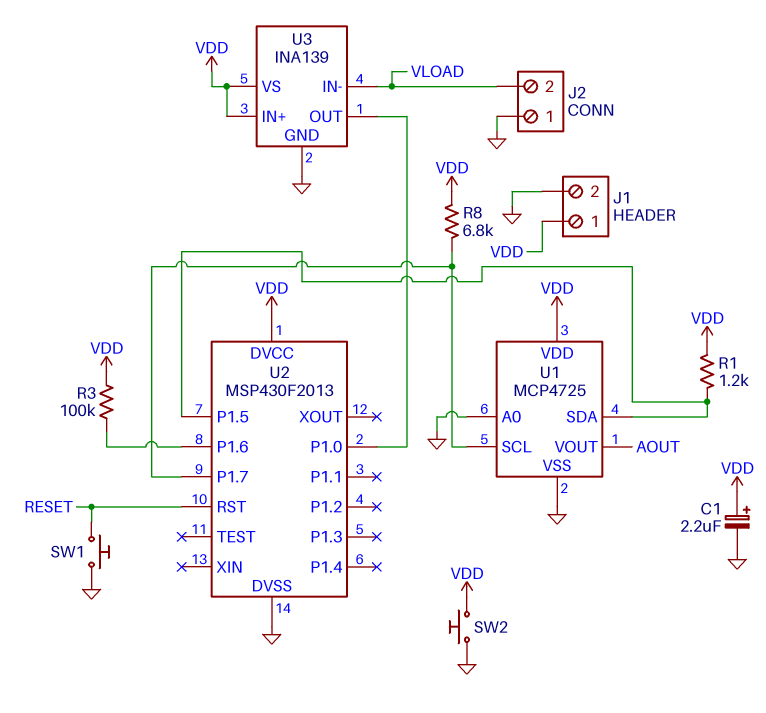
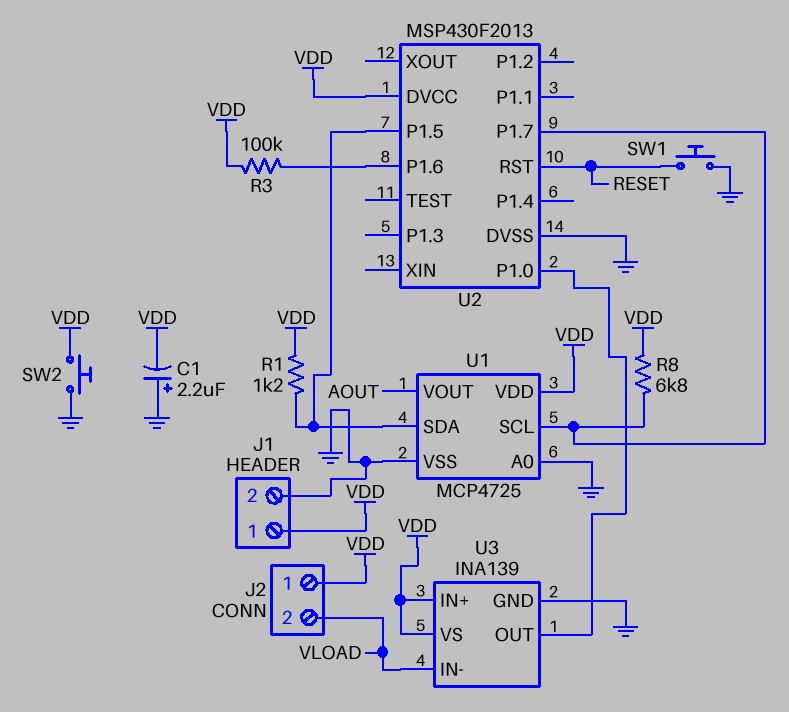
C1: 2.2uF (plus VDD, minus GND) -> 2.2uF (plus GND, minus VDD)
J2 pin 1: GND -> VDD

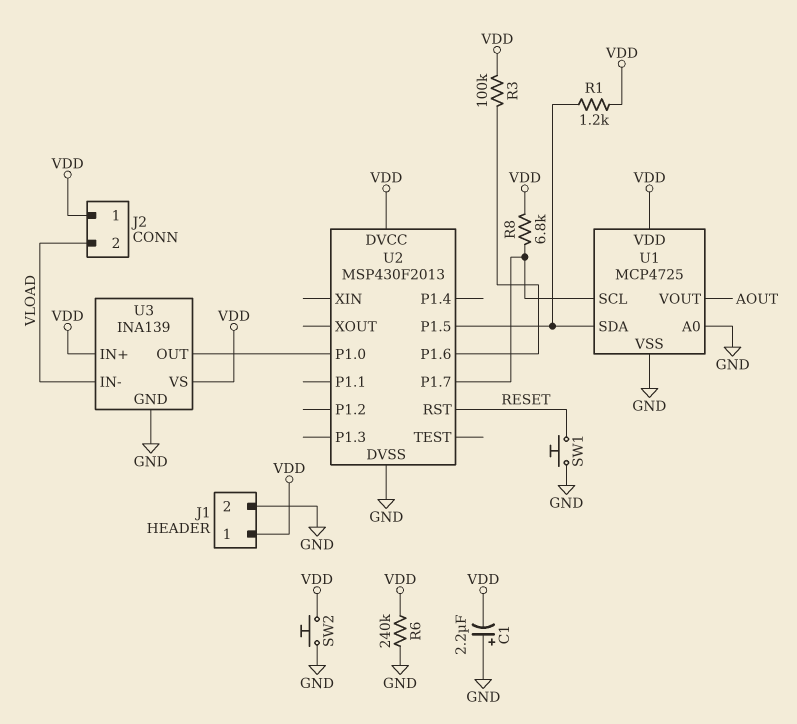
R6: none -> 240k (GND, VDD)

